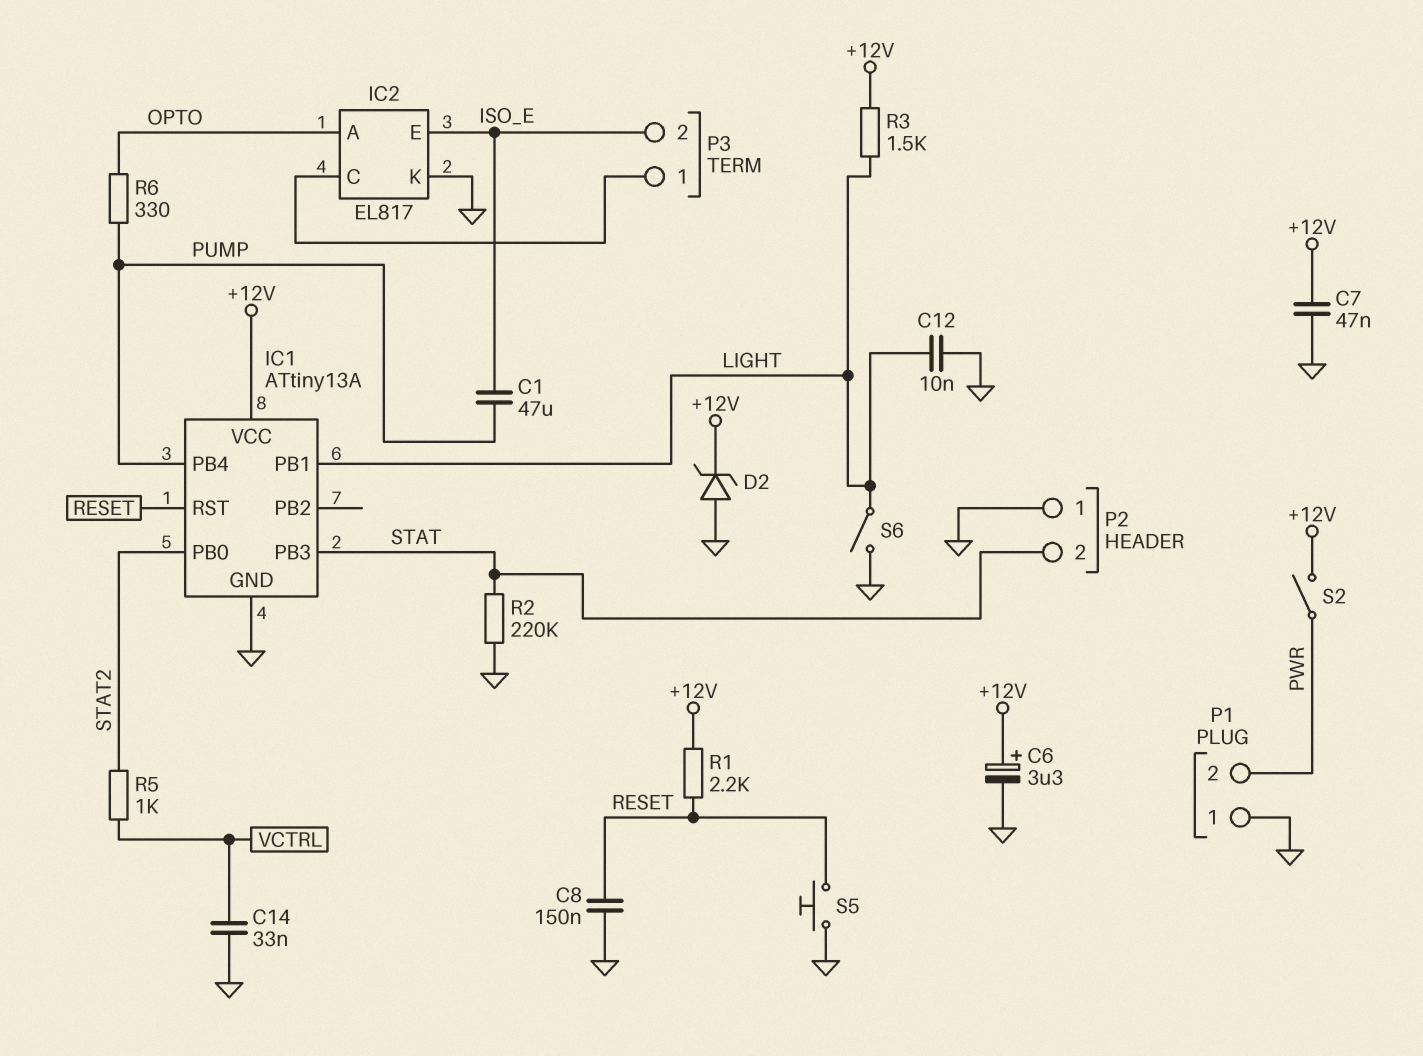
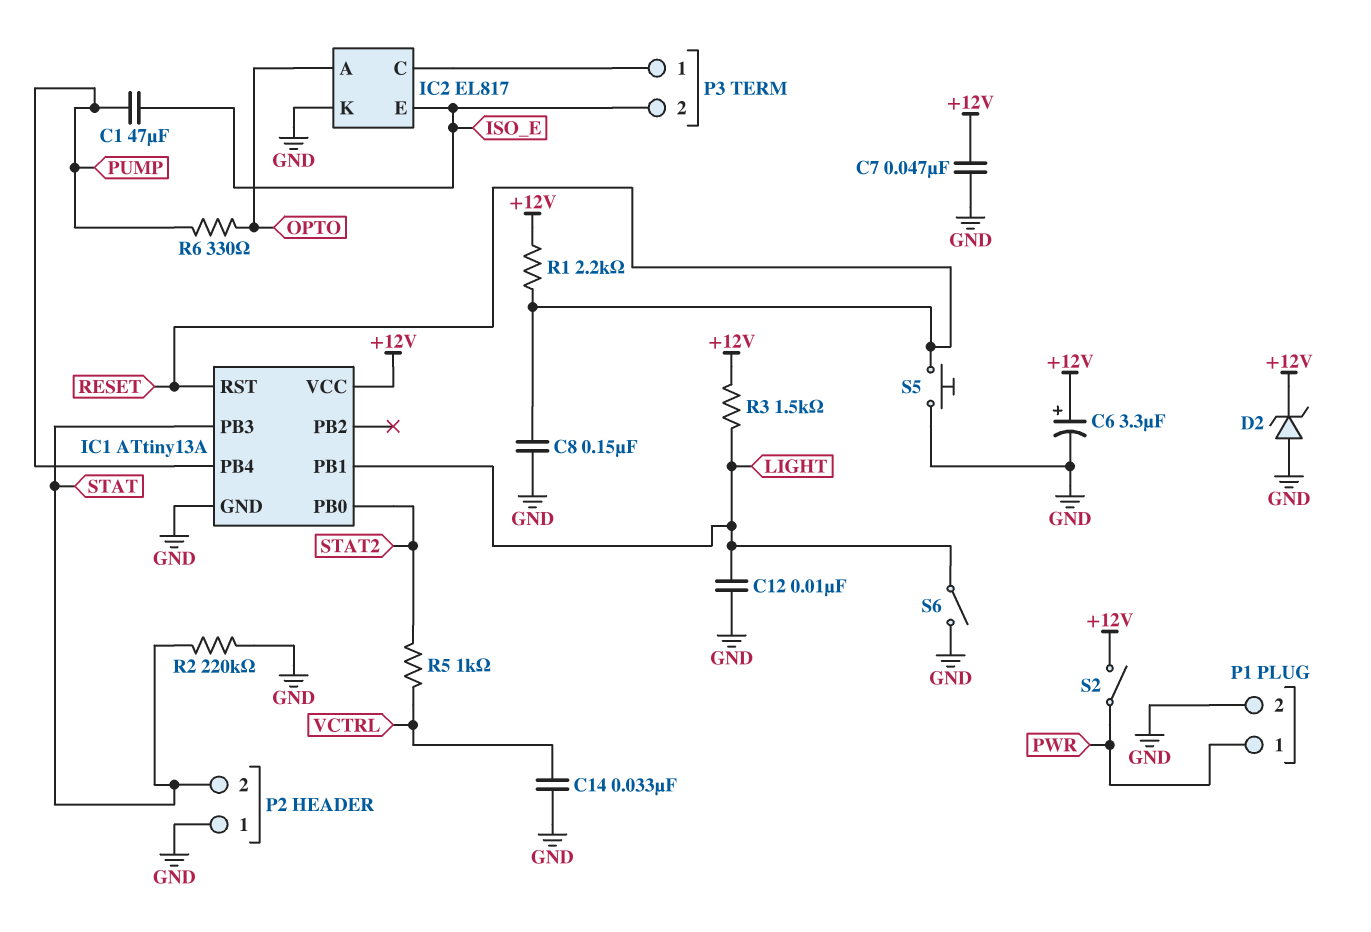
P1 pin 1: GND -> PWR
P1 pin 2: PWR -> GND

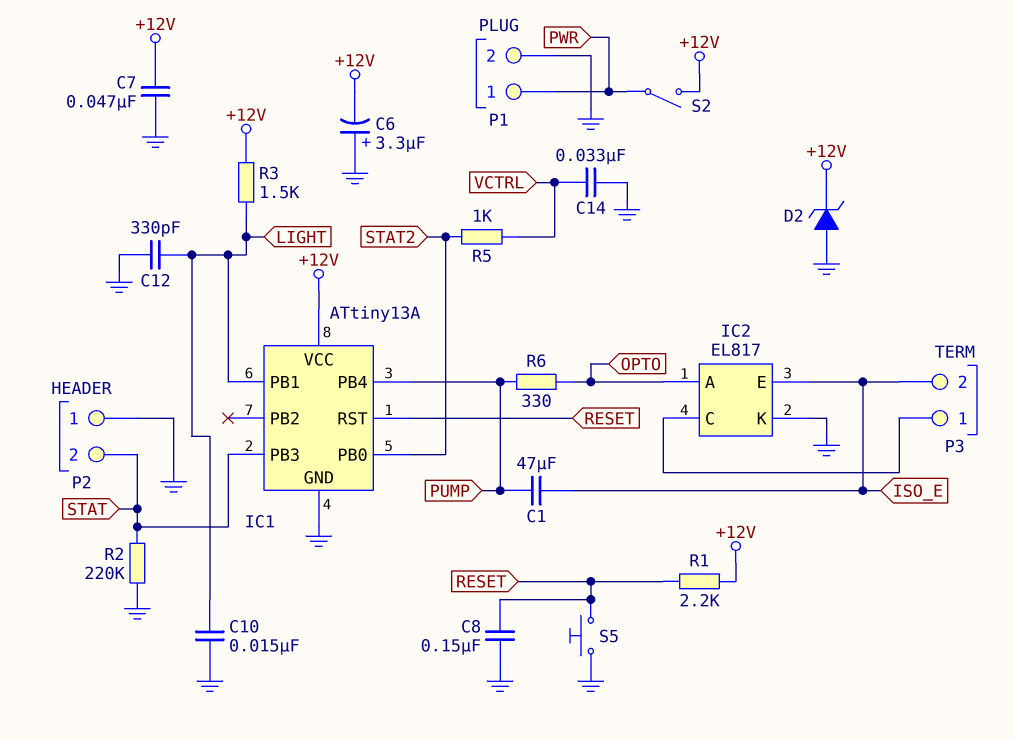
C6: 3.3uF (plus +12V, minus GND) -> 3.3uF (plus GND, minus +12V)
C10: none -> 15nF (GND, LIGHT)
C12: 10nF (GND, LIGHT) -> 330pF (GND, LIGHT)
S6: switch (GND, LIGHT) -> none

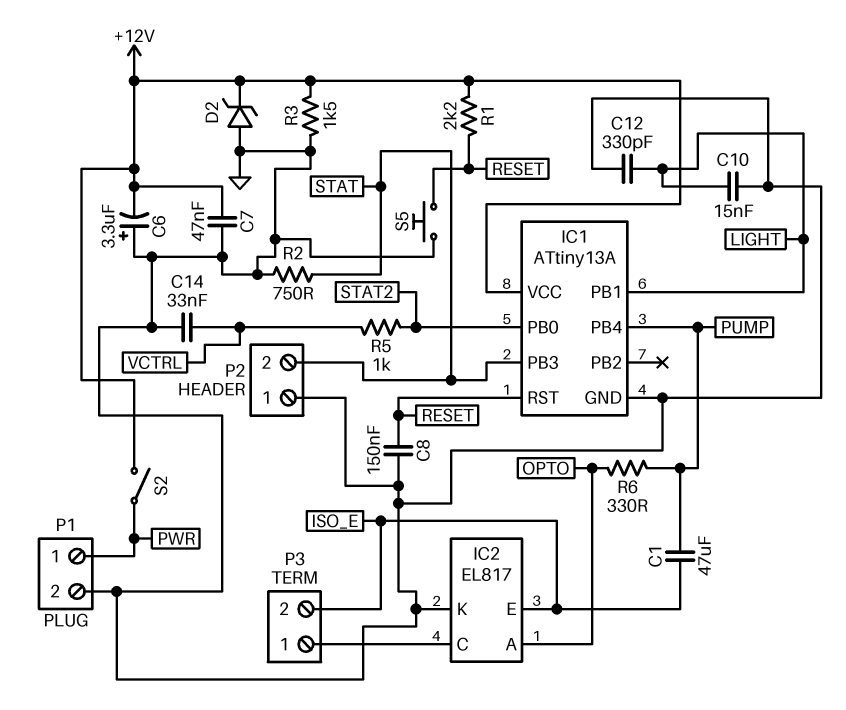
R2: 220k (GND, STAT) -> 750 (GND, STAT)
R3: 1.5k (+12V, LIGHT) -> 1.5k (+12V, GND)

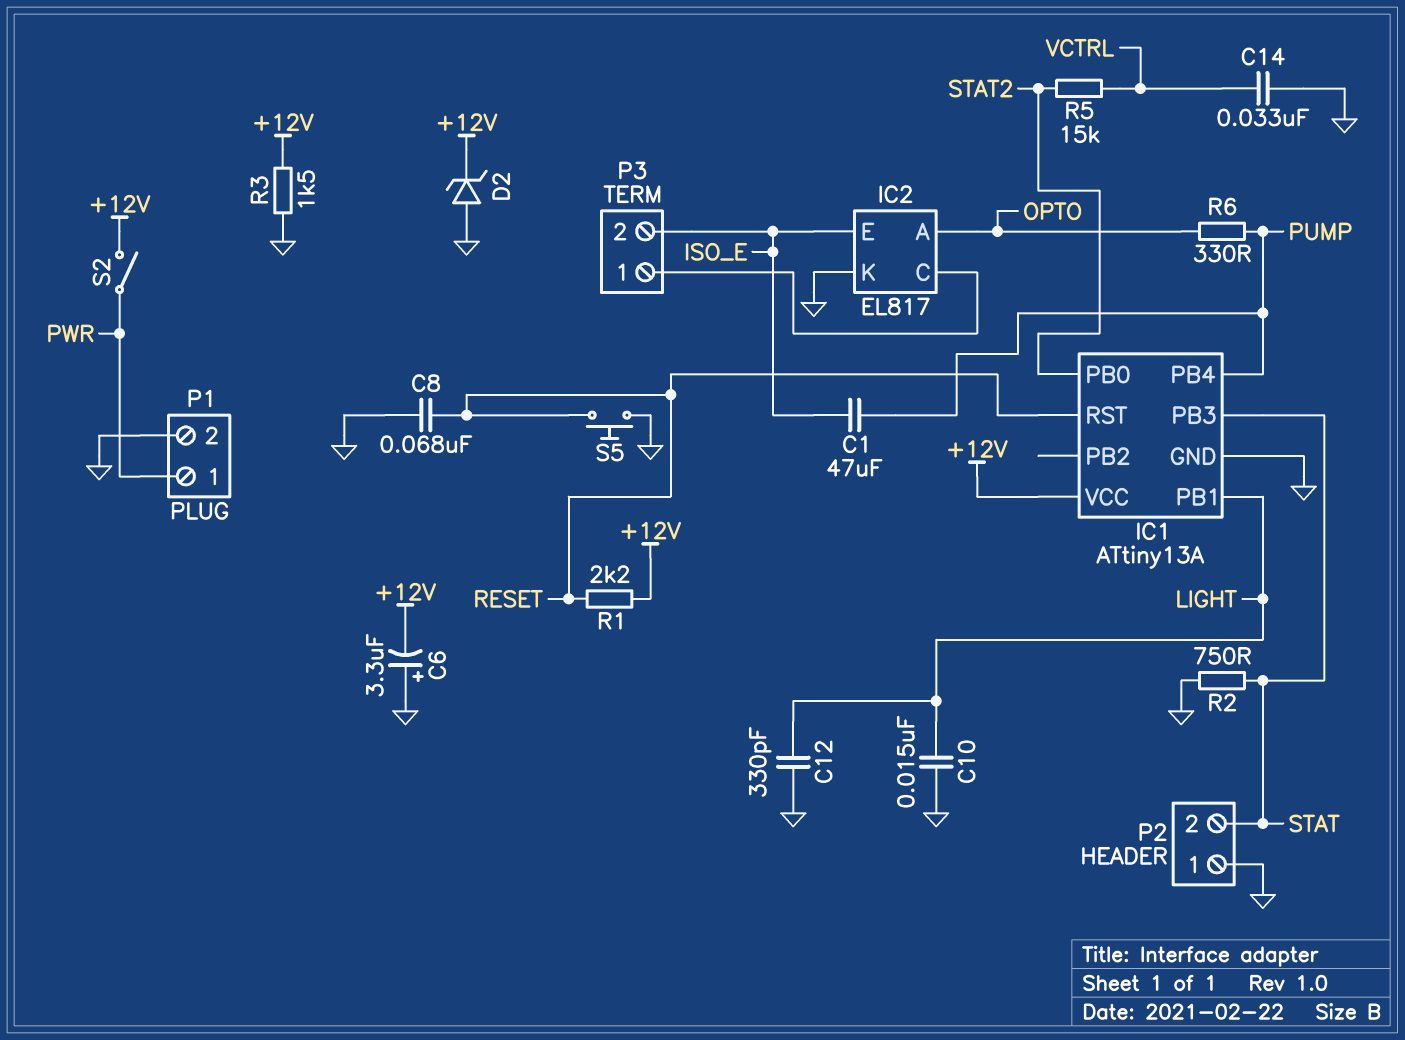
C7: 47nF (+12V, GND) -> none
C8: 150nF (GND, RESET) -> 68nF (GND, RESET)
R5: 1k (STAT2, VCTRL) -> 15k (STAT2, VCTRL)

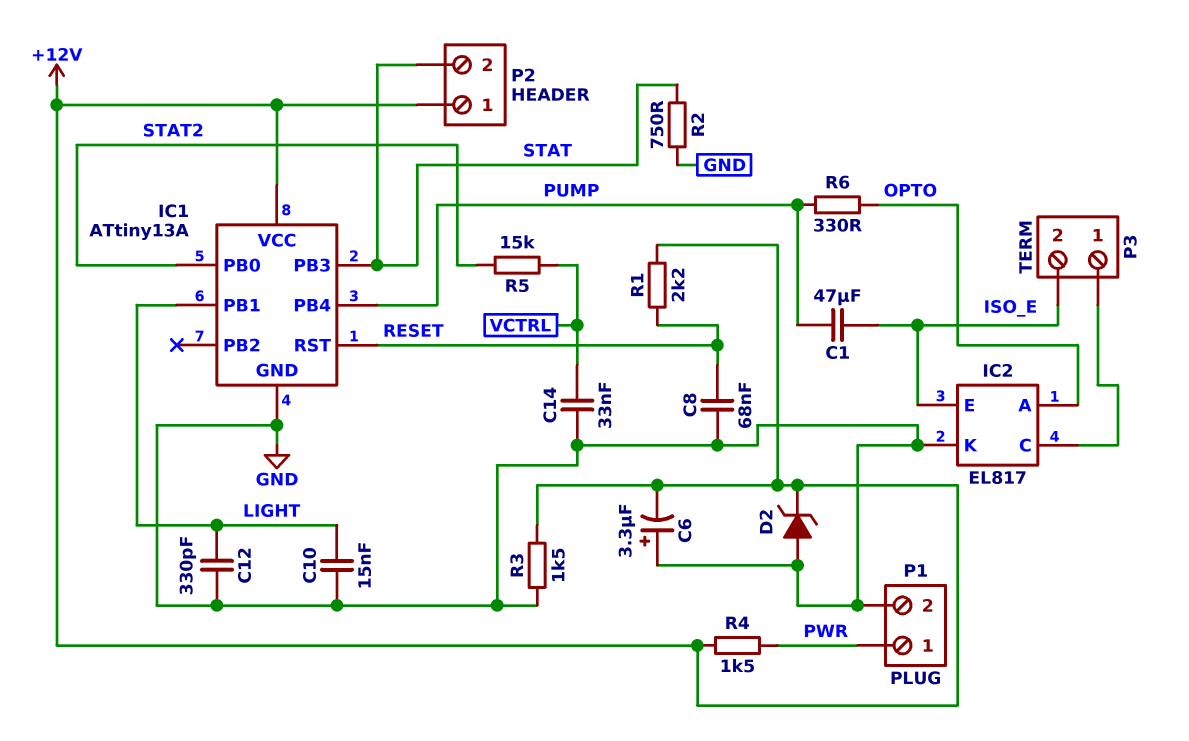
P2 pin 1: GND -> +12V
R4: none -> 1.5k (+12V, PWR)
S2: switch (+12V, PWR) -> none
S5: button (GND, RESET) -> none

